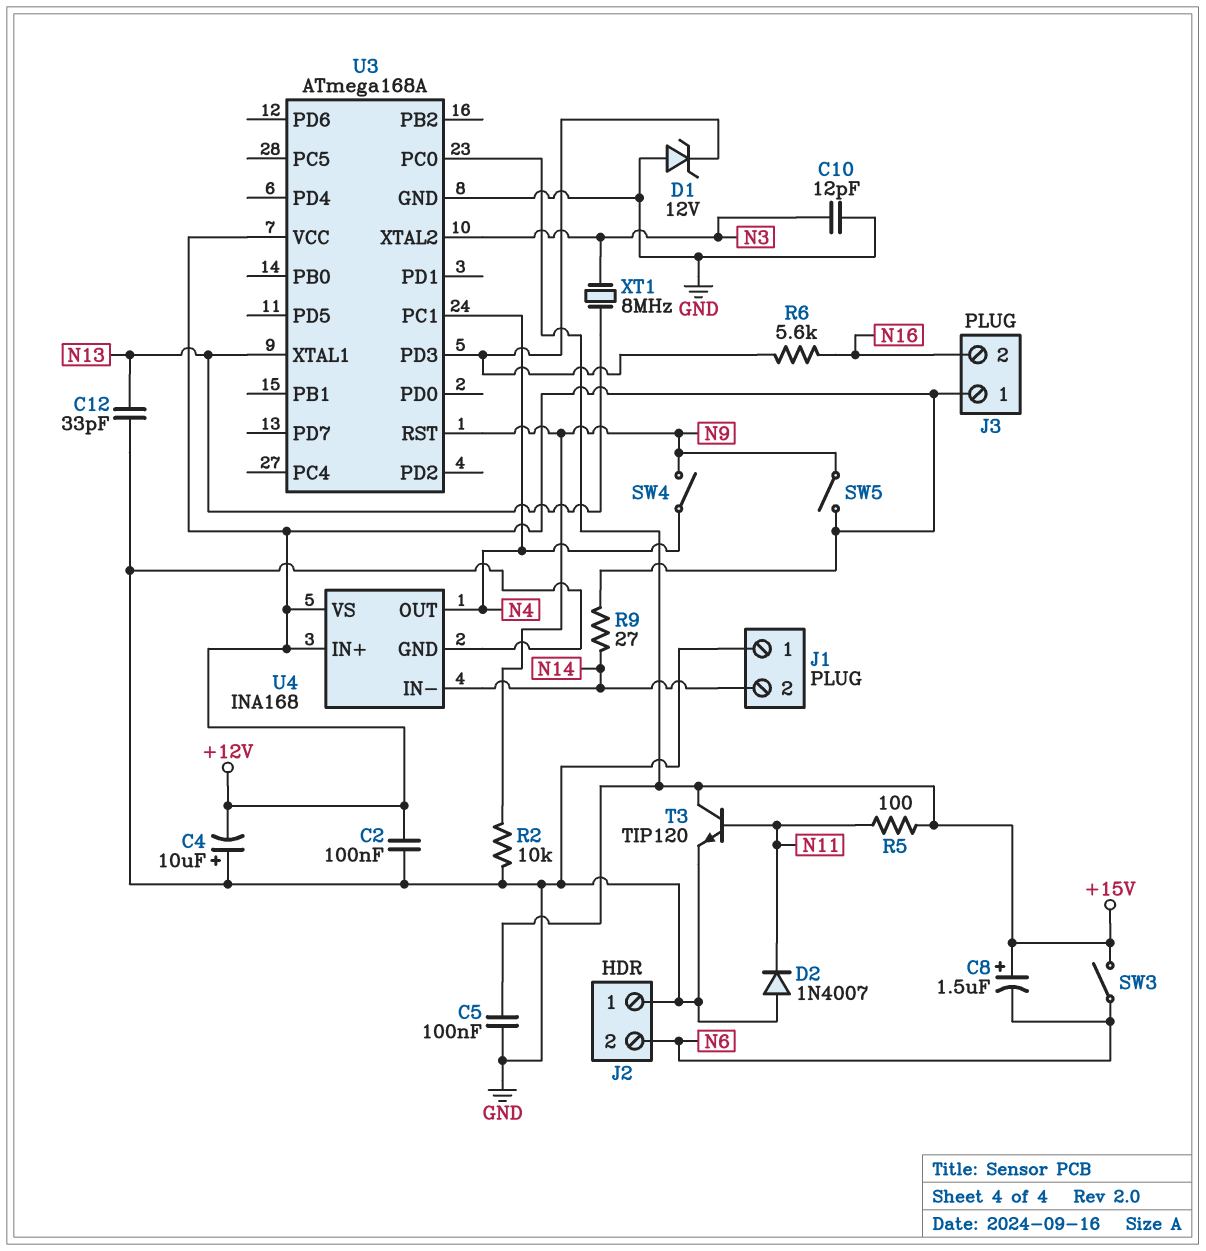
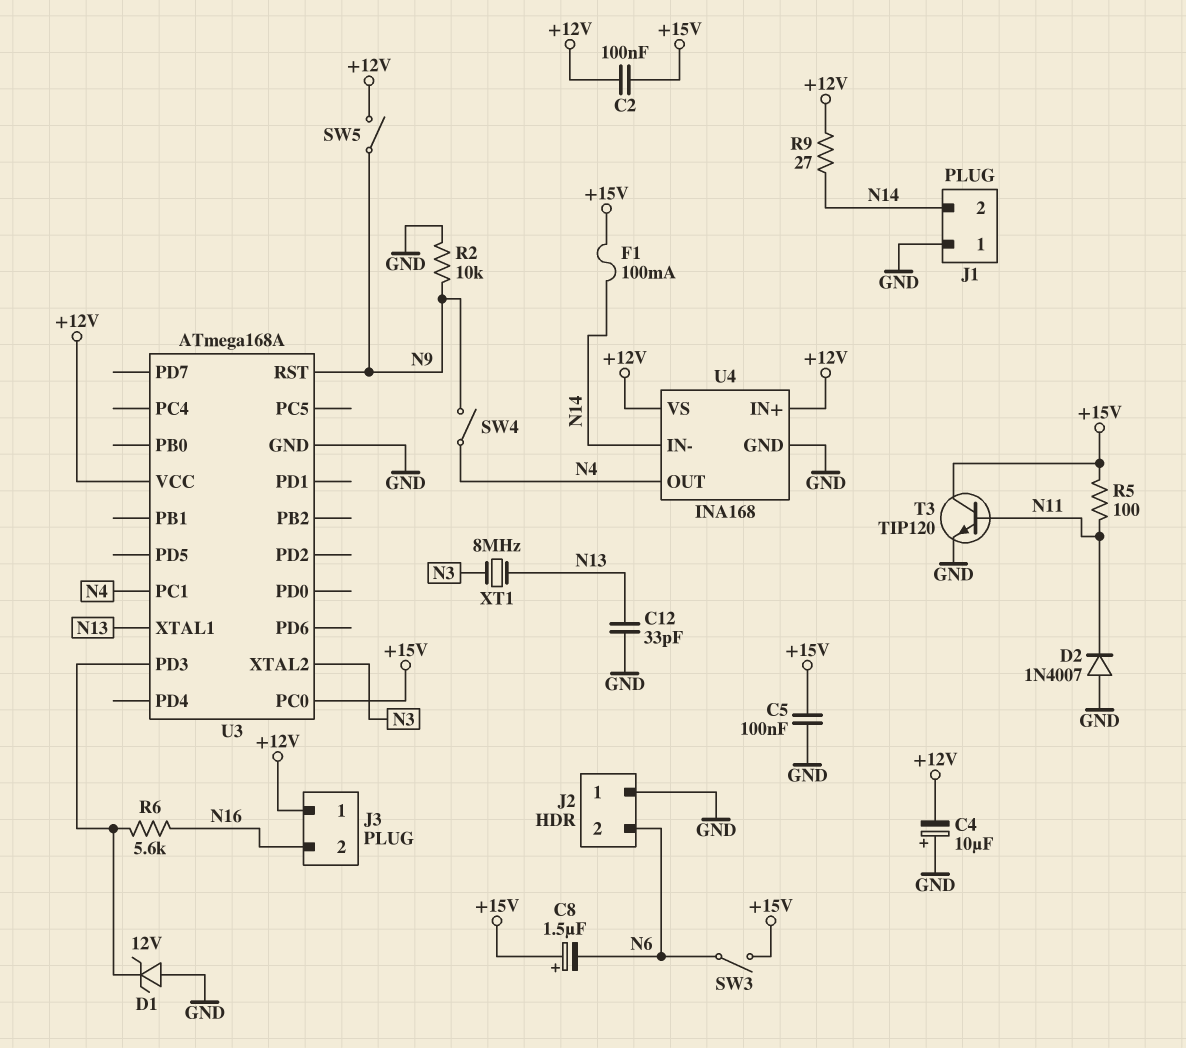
C2: 100nF (+12V, GND) -> 100nF (+12V, +15V)
C10: 12pF (GND, N3) -> none
F1: none -> 100mA (+15V, N14)

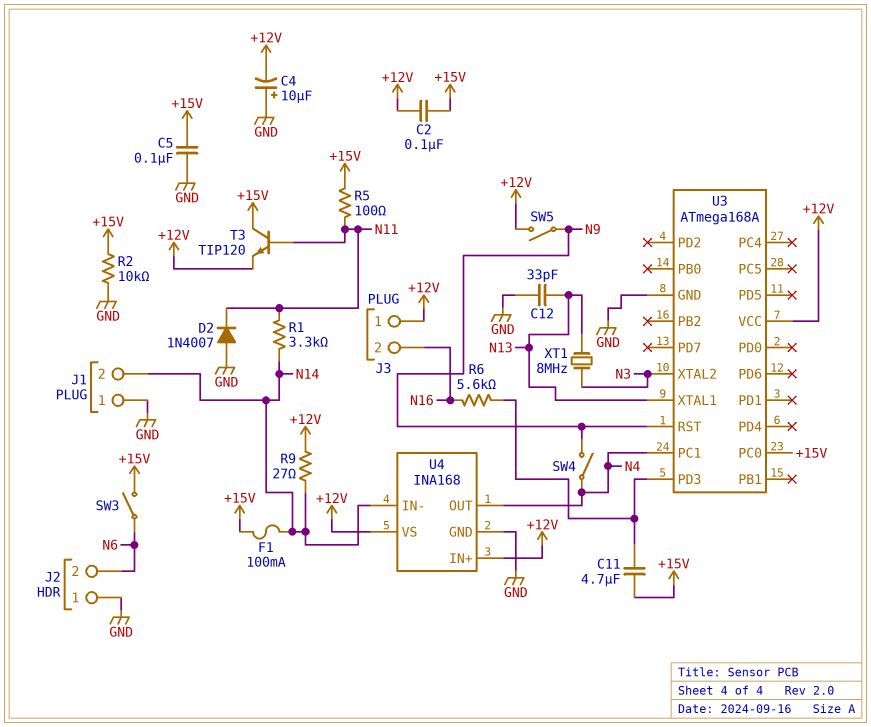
C8: 1.5uF (plus +15V, minus N6) -> none
C11: none -> 4.7uF (+15V, U3/PD3)
D1: zener 12V (A GND, K U3/PD3) -> none
R1: none -> 3.3k (N11, N14)
R2: 10k (GND, N9) -> 10k (+15V, GND)
T3: NPN TIP120 (B N11, C +15V, E GND) -> NPN TIP120 (B N11, C +15V, E +12V)

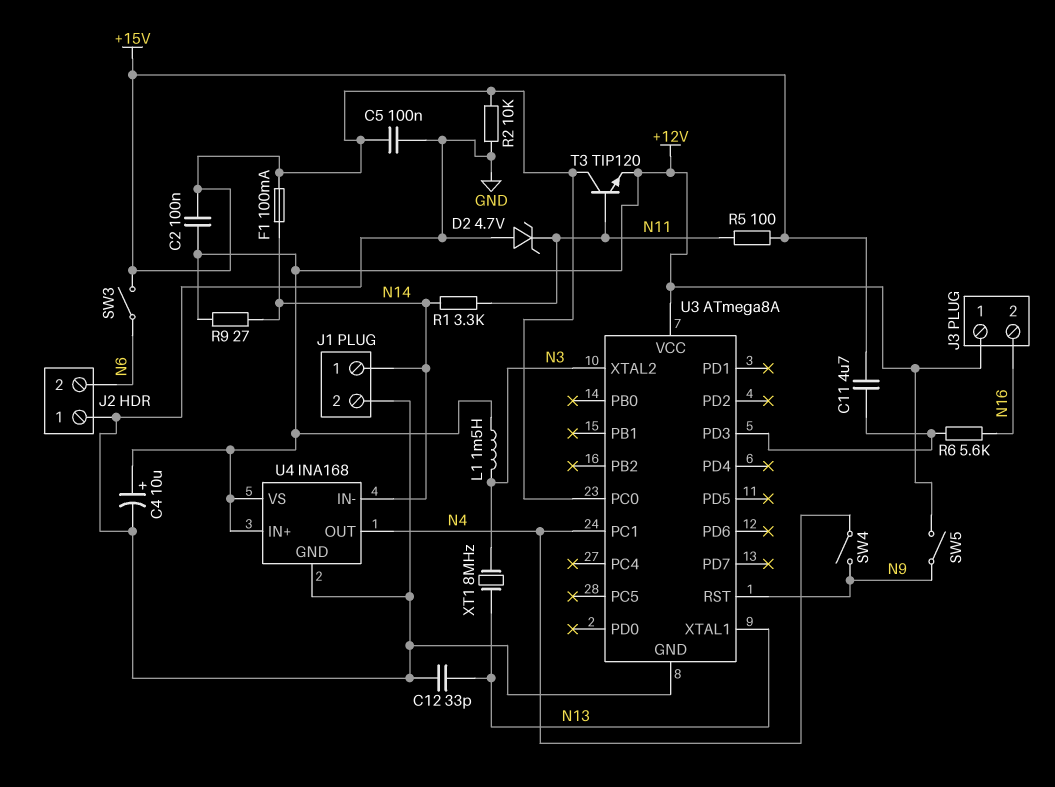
C4: 10uF (plus GND, minus +12V) -> 10uF (plus +12V, minus GND)
D2: diode 1N4007 (A GND, K N11) -> zener 4.7V (A GND, K N11)
J1 pin 1: GND -> N14
J1 pin 2: N14 -> GND
L1: none -> 1.5mH (+12V, N3)
U3: ATmega168A -> ATmega8A

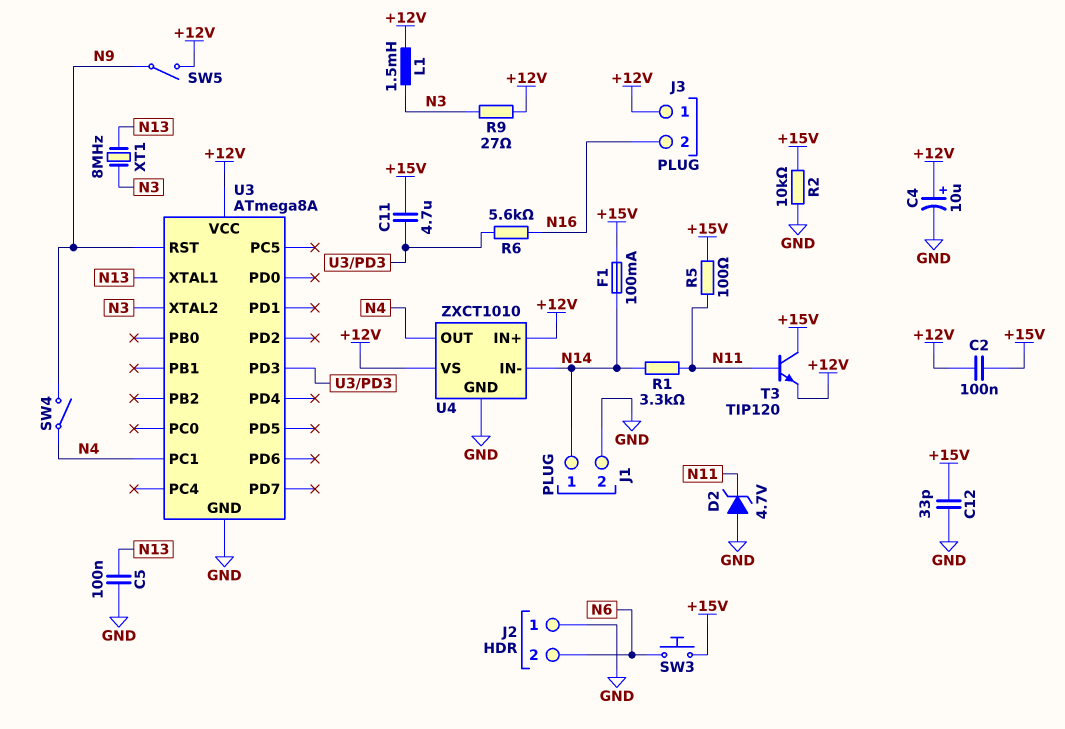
C5: 100nF (+15V, GND) -> 100nF (GND, N13)
C12: 33pF (GND, N13) -> 33pF (+15V, GND)
R9: 27 (+12V, N14) -> 27 (+12V, N3)
SW3: switch (+15V, N6) -> button (+15V, N6)
U3 pin PC0: +15V -> none
U4: INA168 -> ZXCT1010

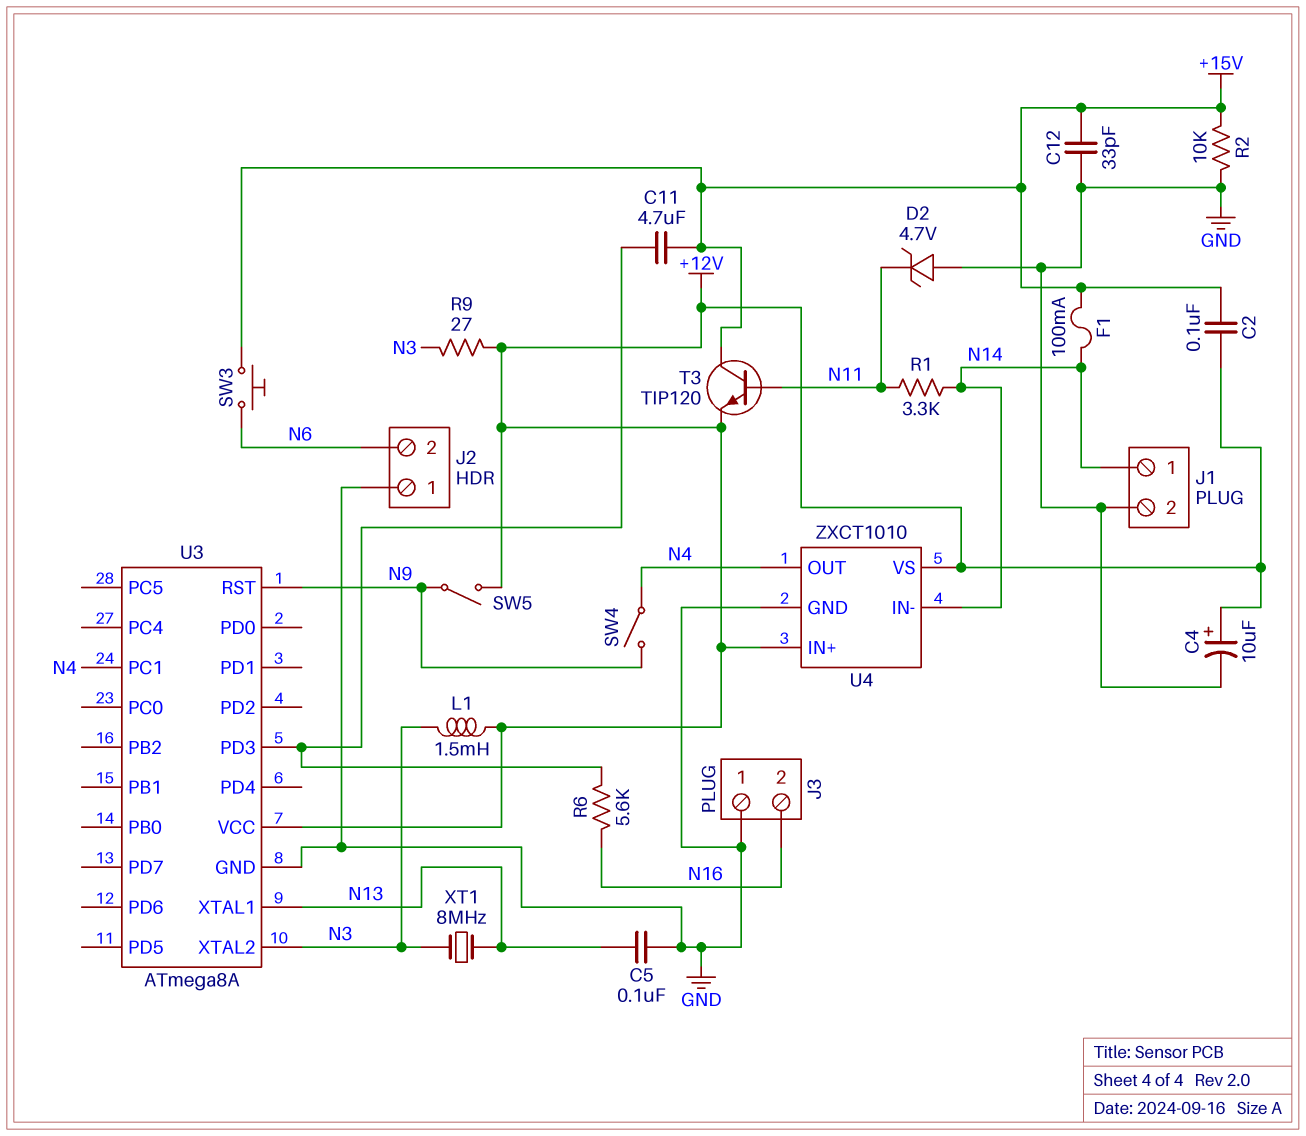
J3 pin 1: +12V -> GND
R5: 100 (+15V, N11) -> none

